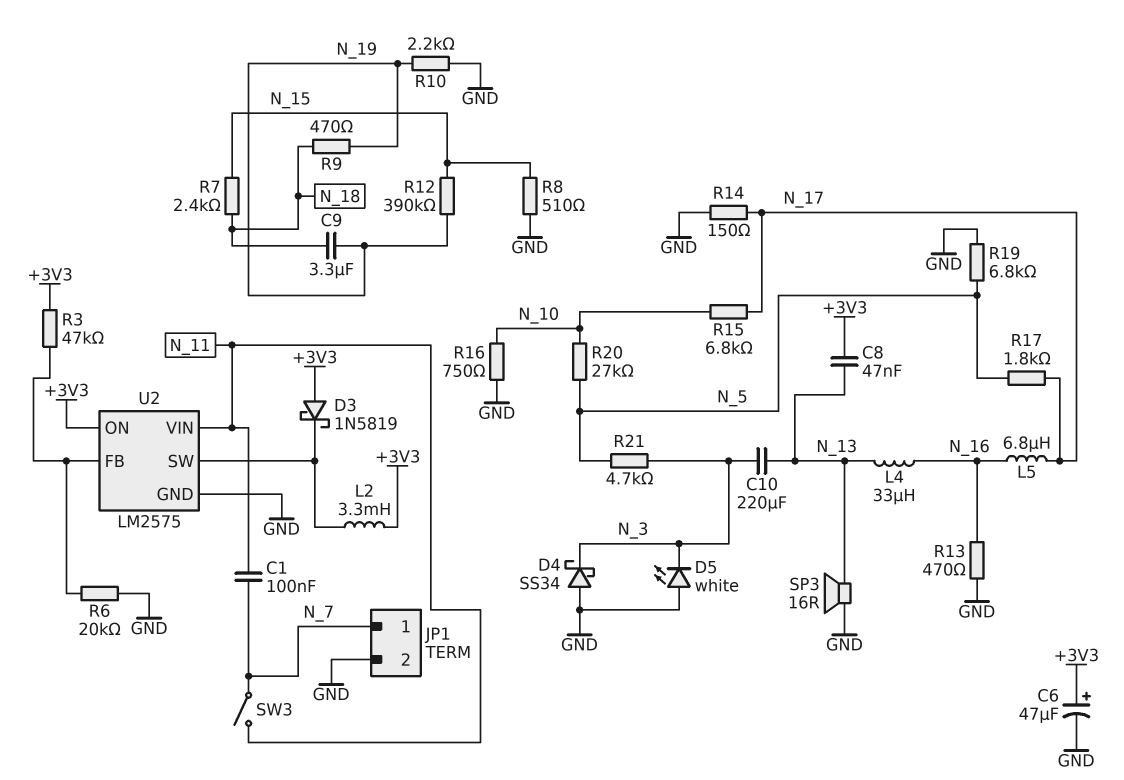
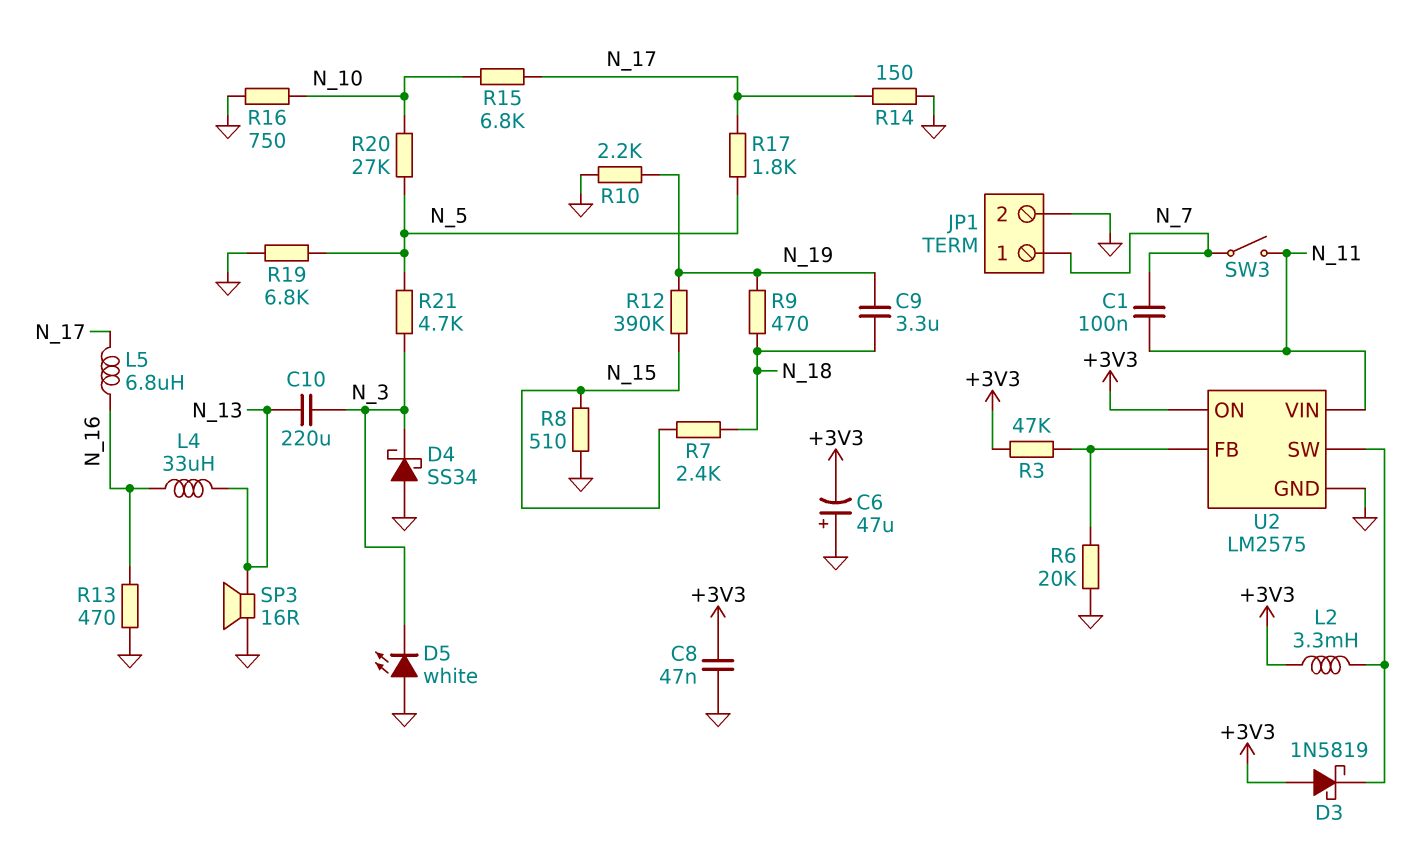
C6: 47uF (plus +3V3, minus GND) -> 47uF (plus GND, minus +3V3)
C8: 47nF (+3V3, N_13) -> 47nF (+3V3, GND)

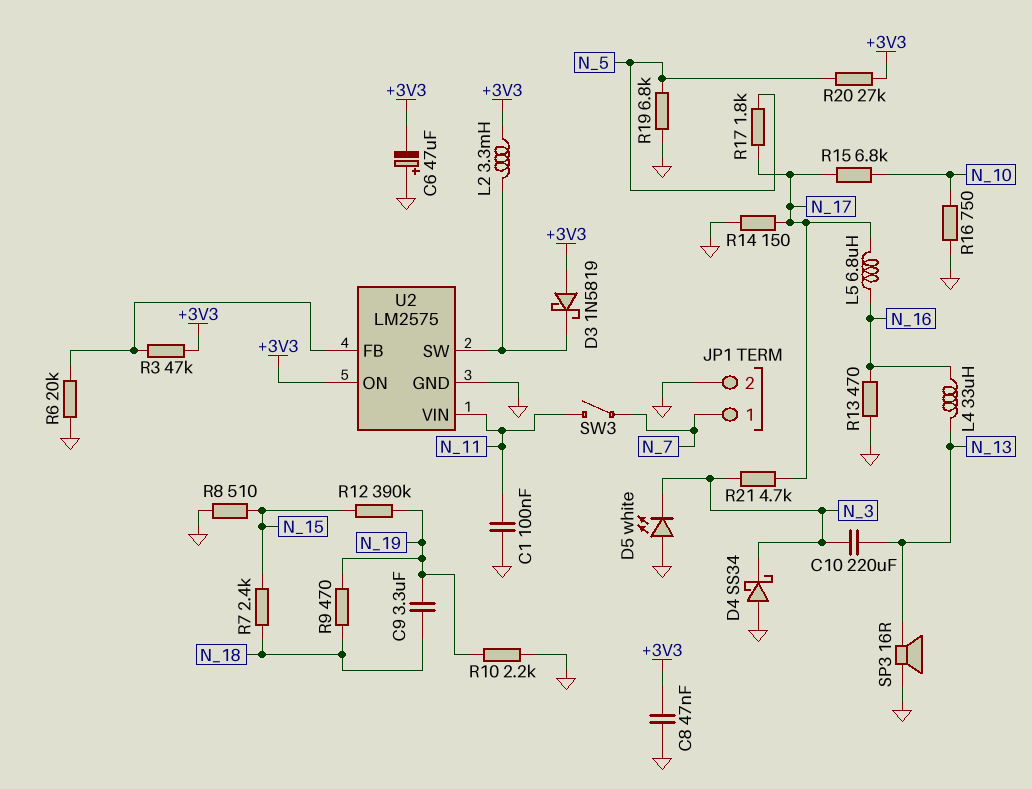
C1: 100nF (N_7, N_11) -> 100nF (GND, N_11)
R20: 27k (N_5, N_10) -> 27k (+3V3, N_5)
R21: 4.7k (N_3, N_5) -> 4.7k (N_3, N_17)

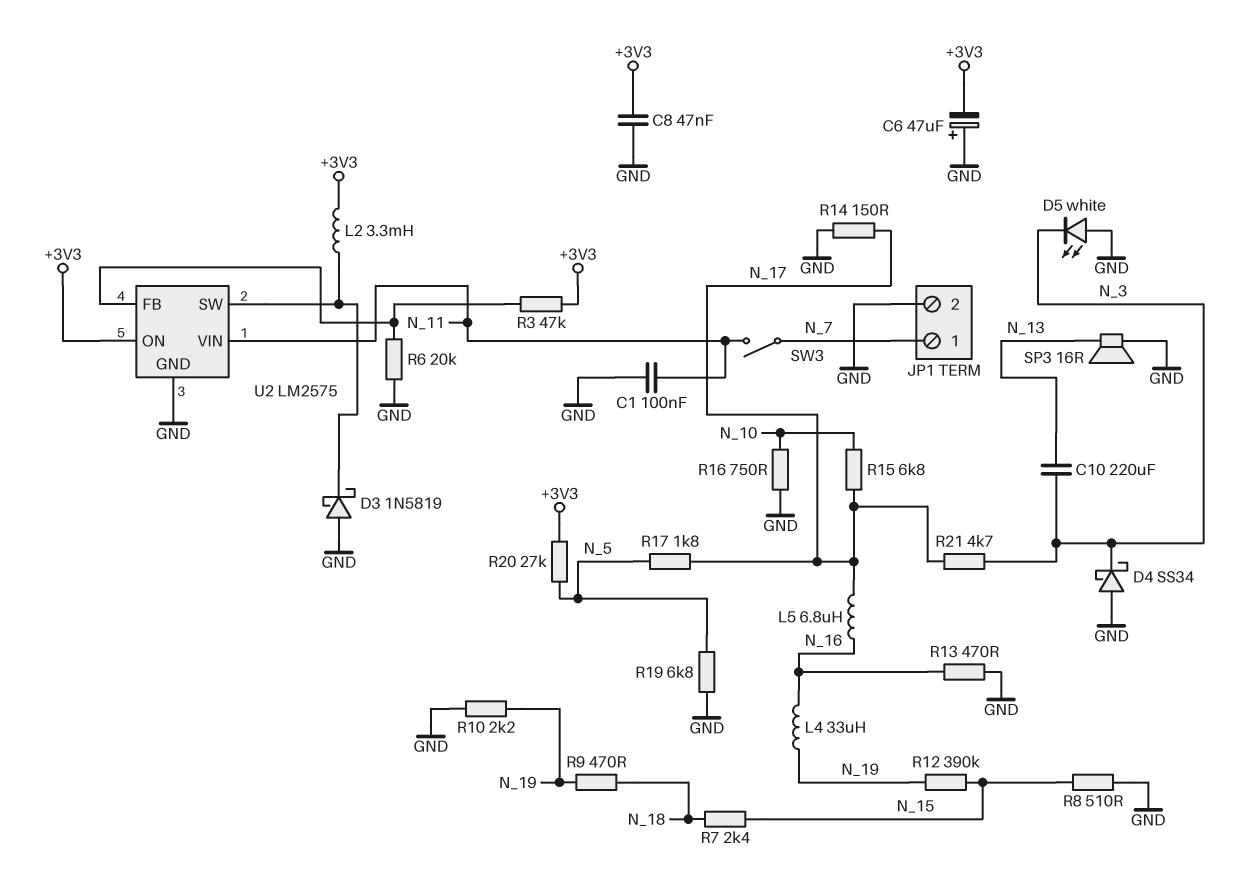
C9: 3.3uF (N_18, N_19) -> none
D3: schottky 1N5819 (A +3V3, K U2/SW) -> schottky 1N5819 (A GND, K U2/SW)
L4: 33uH (N_13, N_16) -> 33uH (N_16, N_19)

